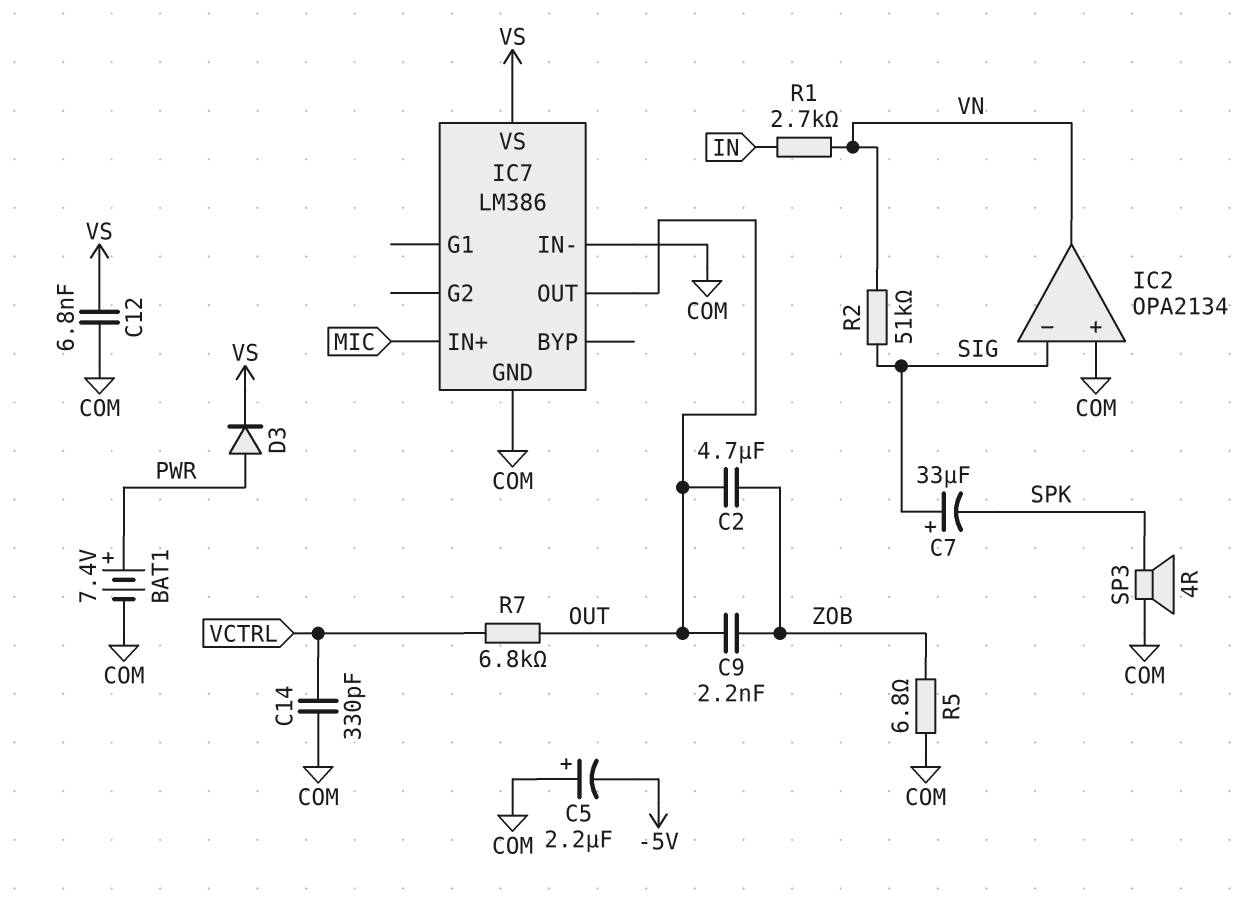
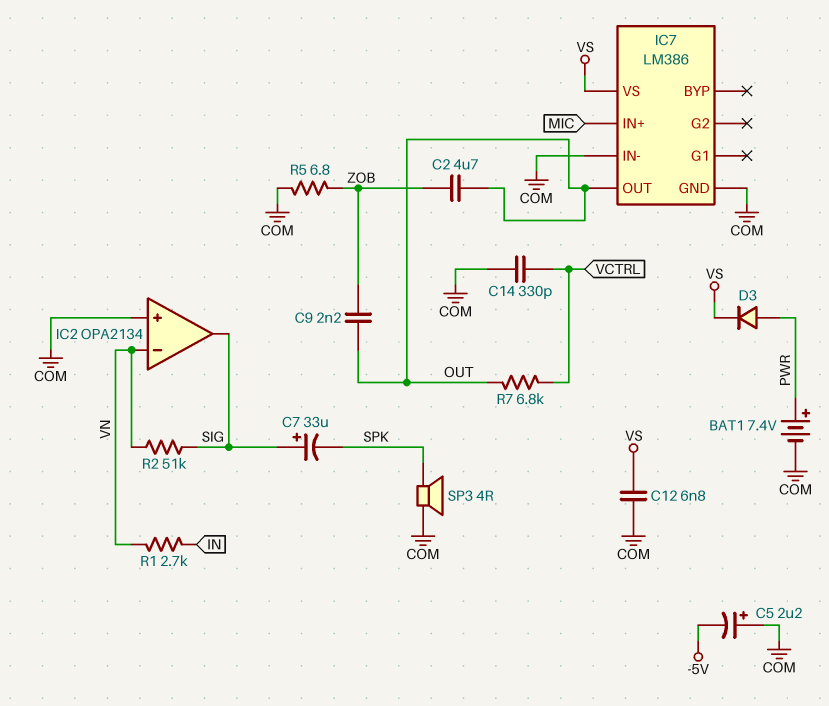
IC2 pin in-: SIG -> VN
IC2 pin out: VN -> SIG

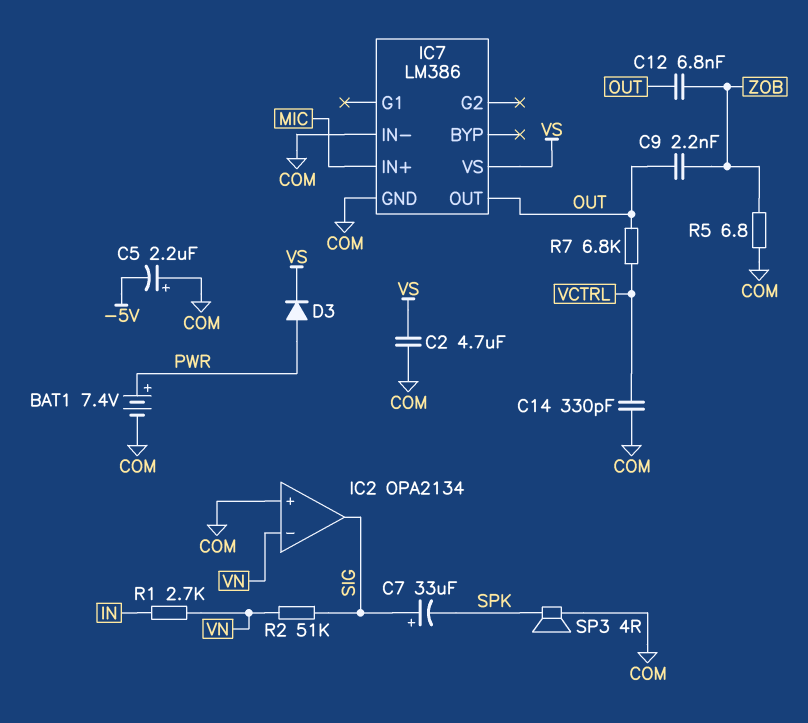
C2: 4.7uF (OUT, ZOB) -> 4.7uF (COM, VS)
C12: 6.8nF (COM, VS) -> 6.8nF (OUT, ZOB)

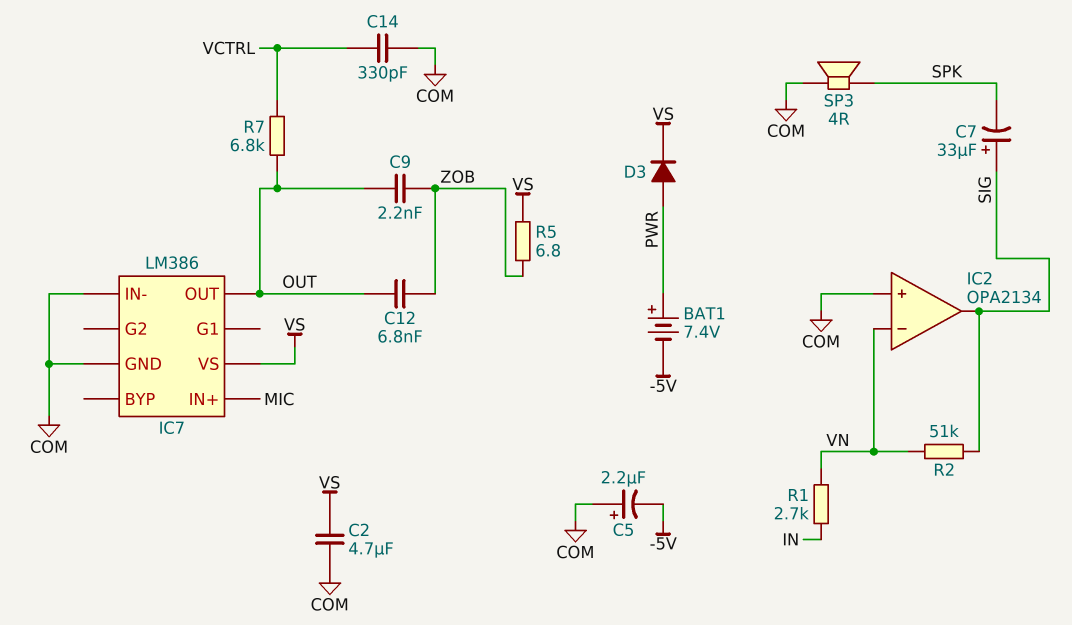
BAT1: 7.4V (plus PWR, minus COM) -> 7.4V (plus PWR, minus -5V)
R5: 6.8 (COM, ZOB) -> 6.8 (VS, ZOB)

